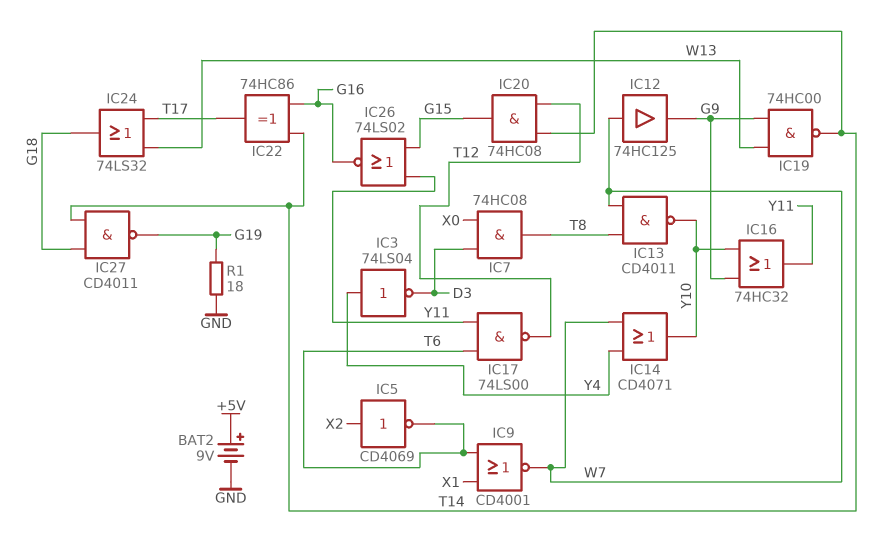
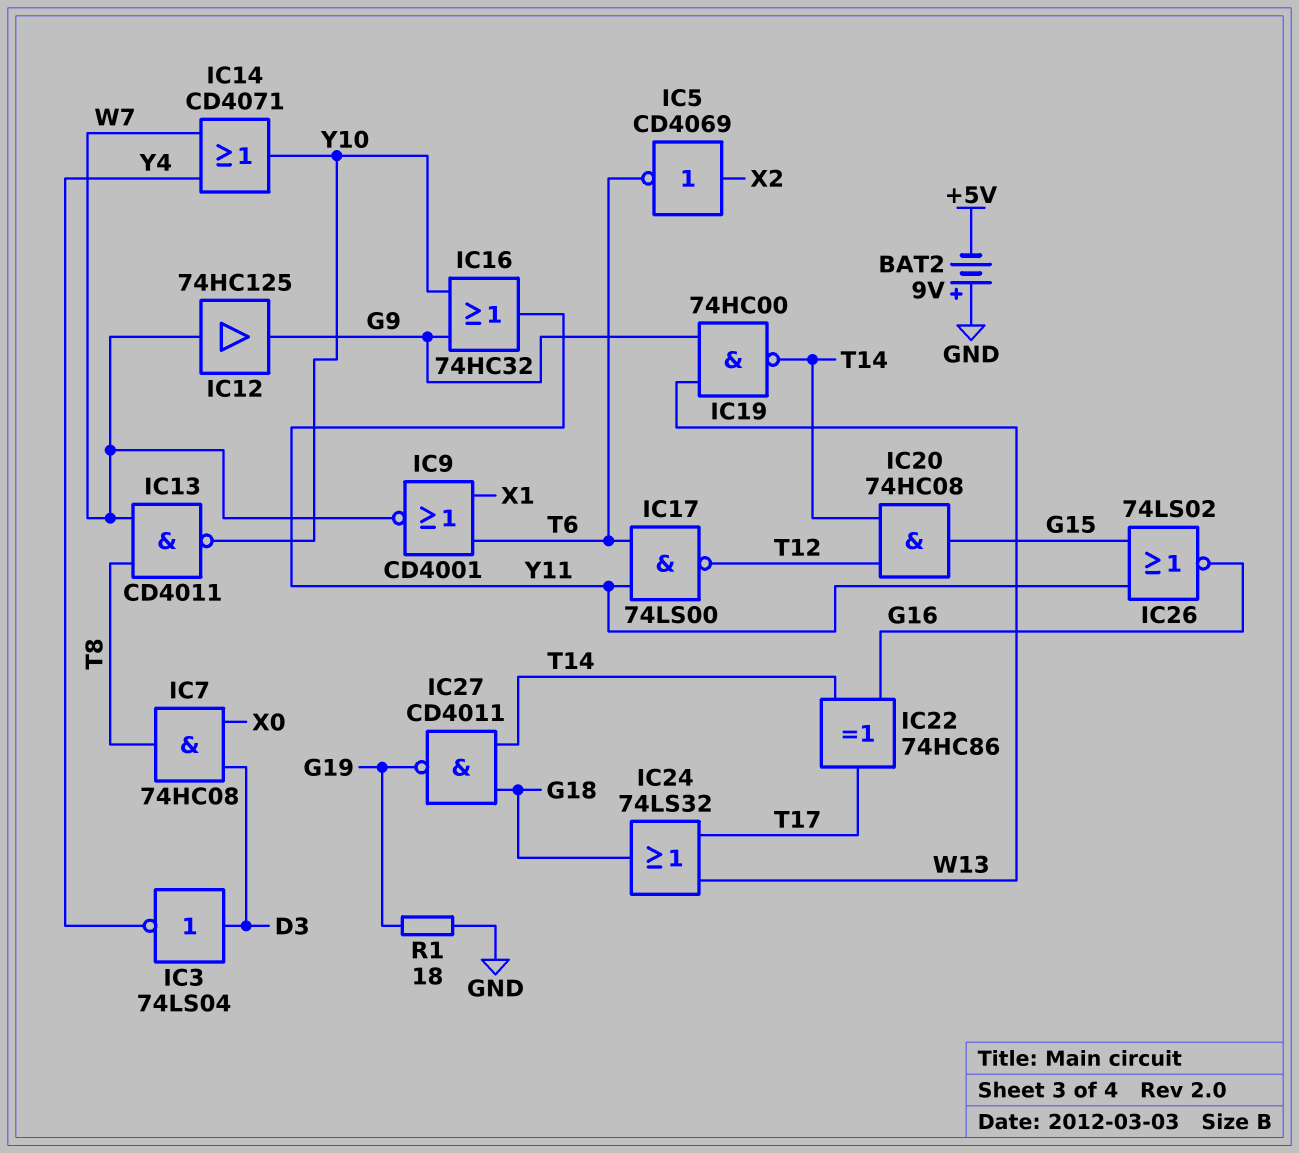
BAT2: 9V (plus +5V, minus GND) -> 9V (plus GND, minus +5V)
IC3: NOT 74LS04 (in Y4, out D3) -> NOT 74LS04 (in D3, out Y4)

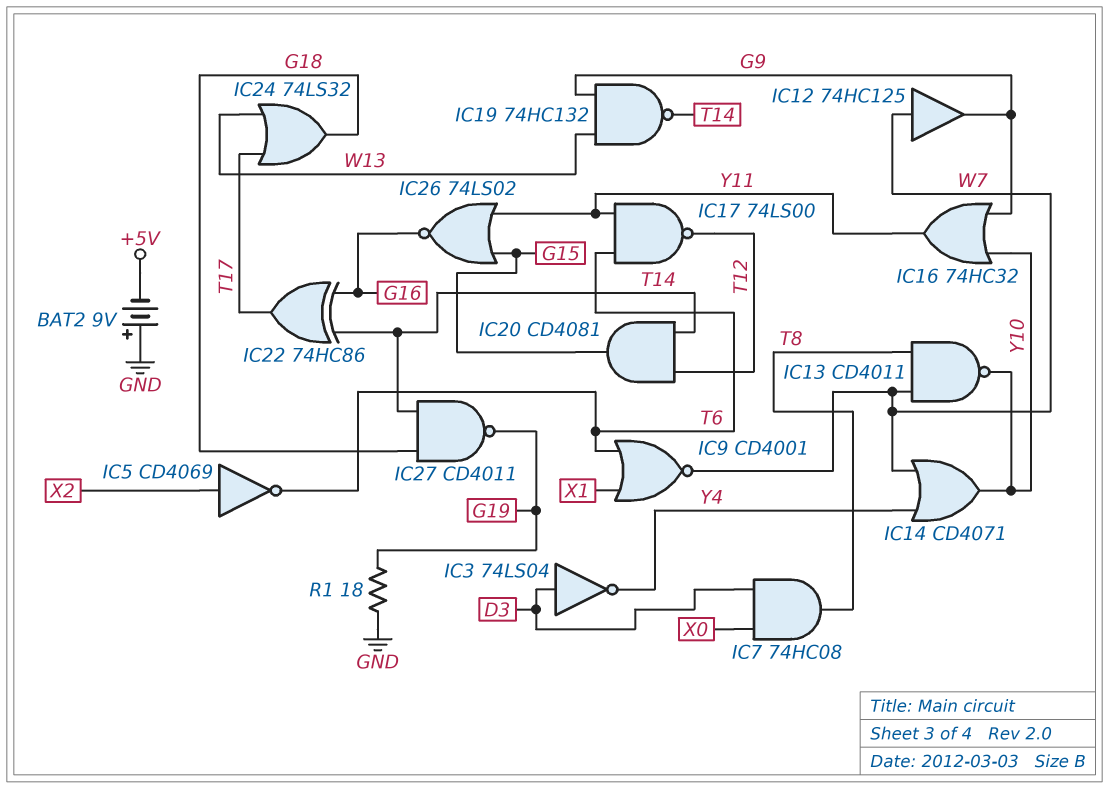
IC19: NAND 74HC00 (in G9, in W13, out T14) -> NAND 74HC132 (in G9, in W13, out T14)
IC20: AND 74HC08 (in T12, in T14, out G15) -> AND CD4081 (in T12, in T14, out G15)

